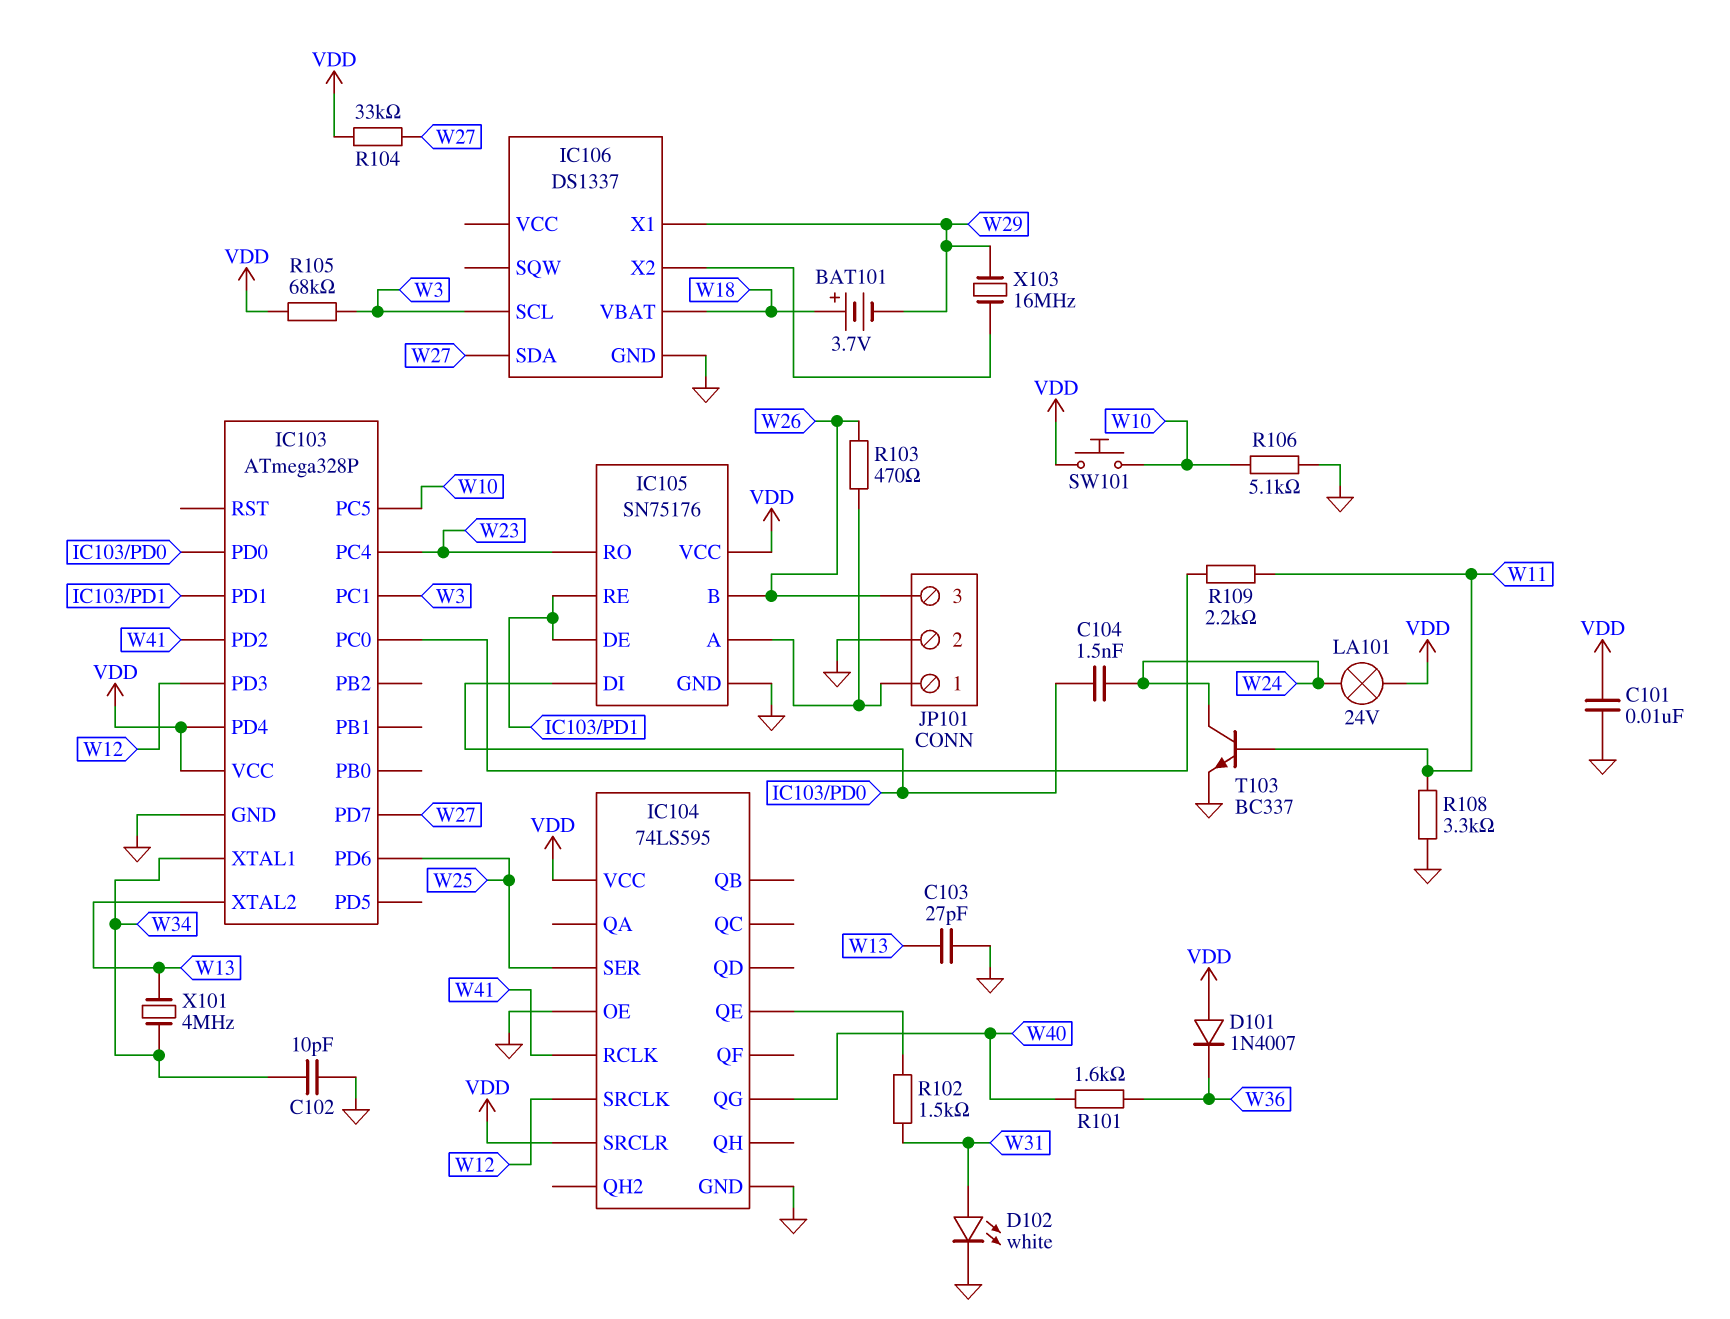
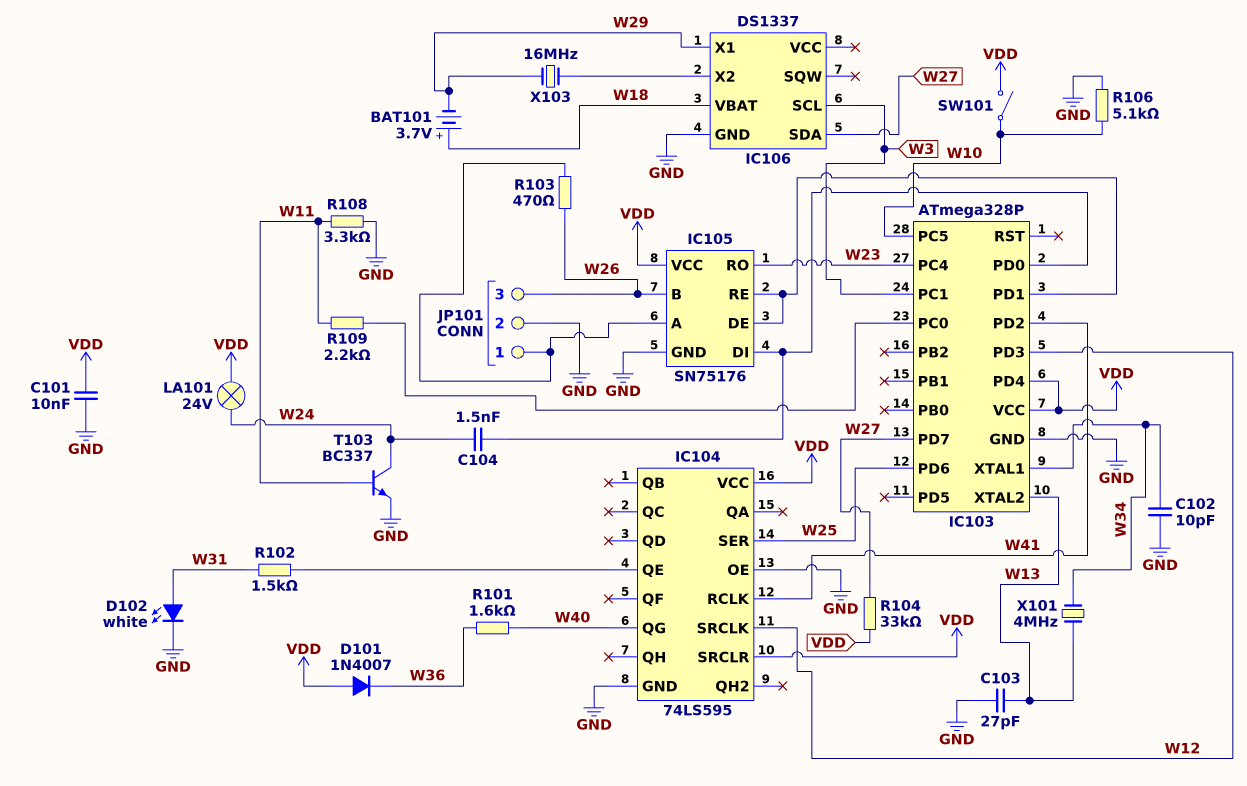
R105: 68k (VDD, W3) -> none
SW101: button (VDD, W10) -> switch (VDD, W10)

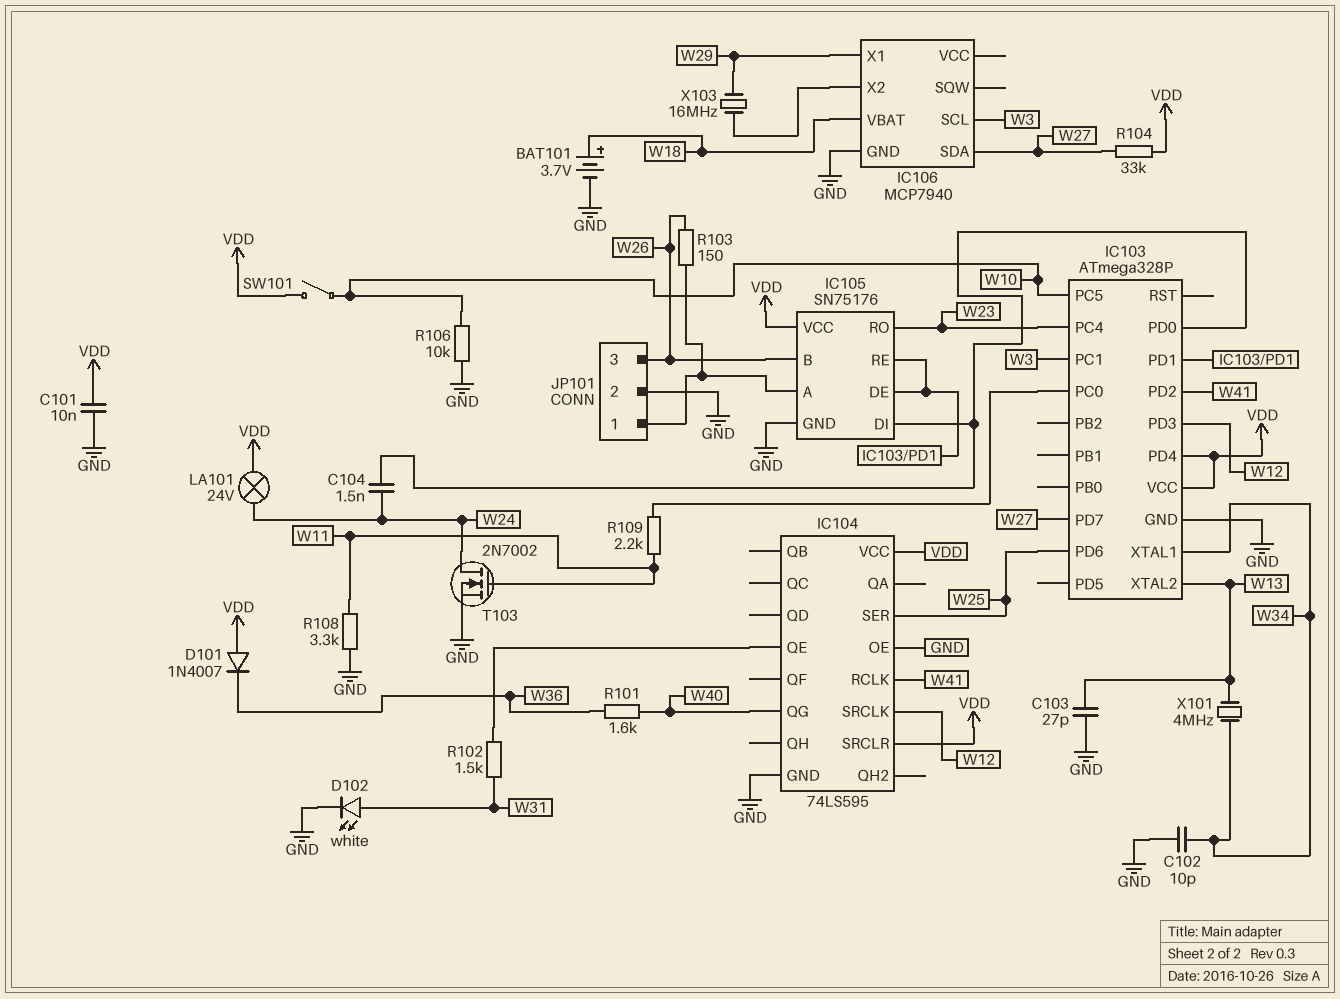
BAT101: 3.7V (plus W18, minus W29) -> 3.7V (plus W18, minus GND)
IC106: DS1337 -> MCP7940
R103: 470 (IC105/A, W26) -> 150 (IC105/A, W26)
R106: 5.1k (GND, W10) -> 10k (GND, W10)
T103: NPN BC337 (B W11, C W24, E GND) -> NMOS 2N7002 (G W11, D W24, S GND)

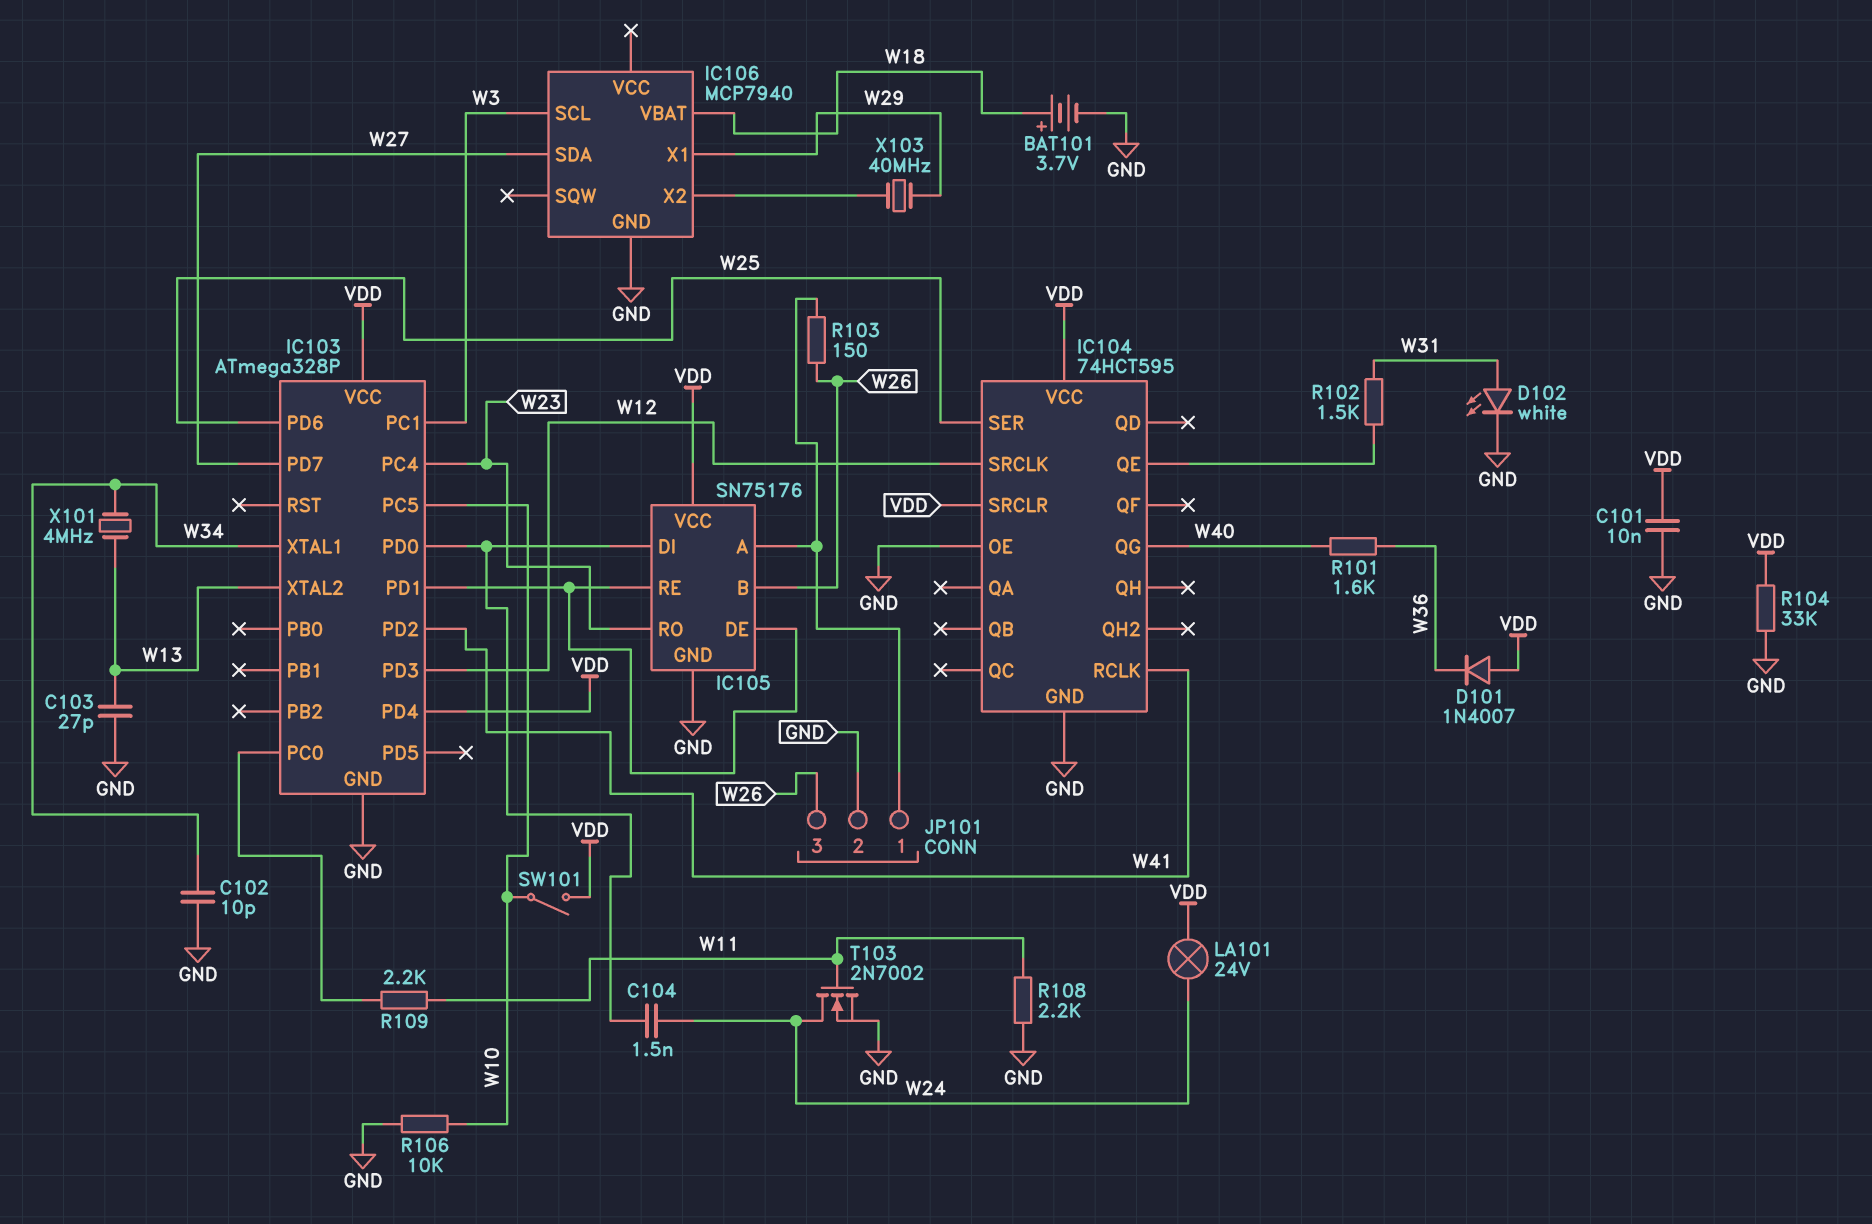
IC104: 74LS595 -> 74HCT595
R104: 33k (VDD, W27) -> 33k (GND, VDD)
R108: 3.3k (GND, W11) -> 2.2k (GND, W11)
X103: 16MHz (IC106/X2, W29) -> 40MHz (IC106/X2, W29)

